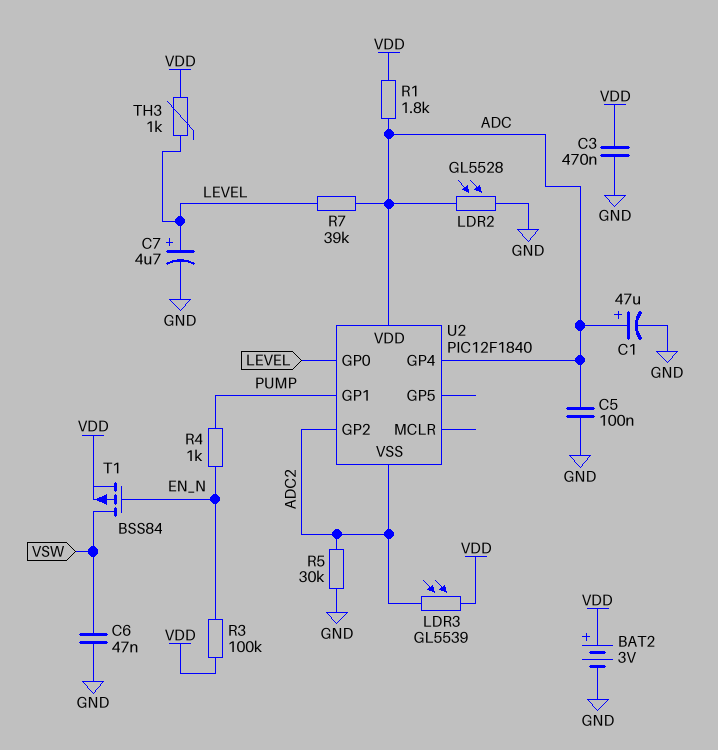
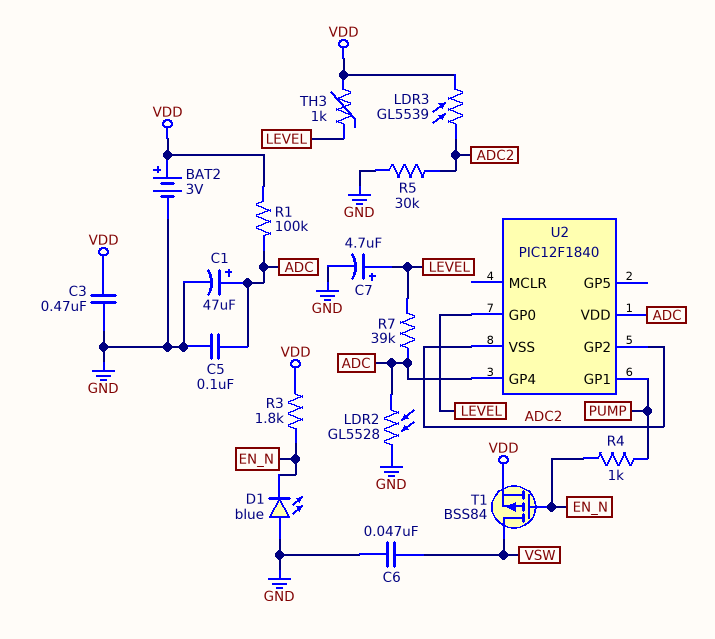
D1: none -> LED blue (A GND, K EN_N)
R1: 1.8k (ADC, VDD) -> 100k (ADC, VDD)
R3: 100k (EN_N, VDD) -> 1.8k (EN_N, VDD)

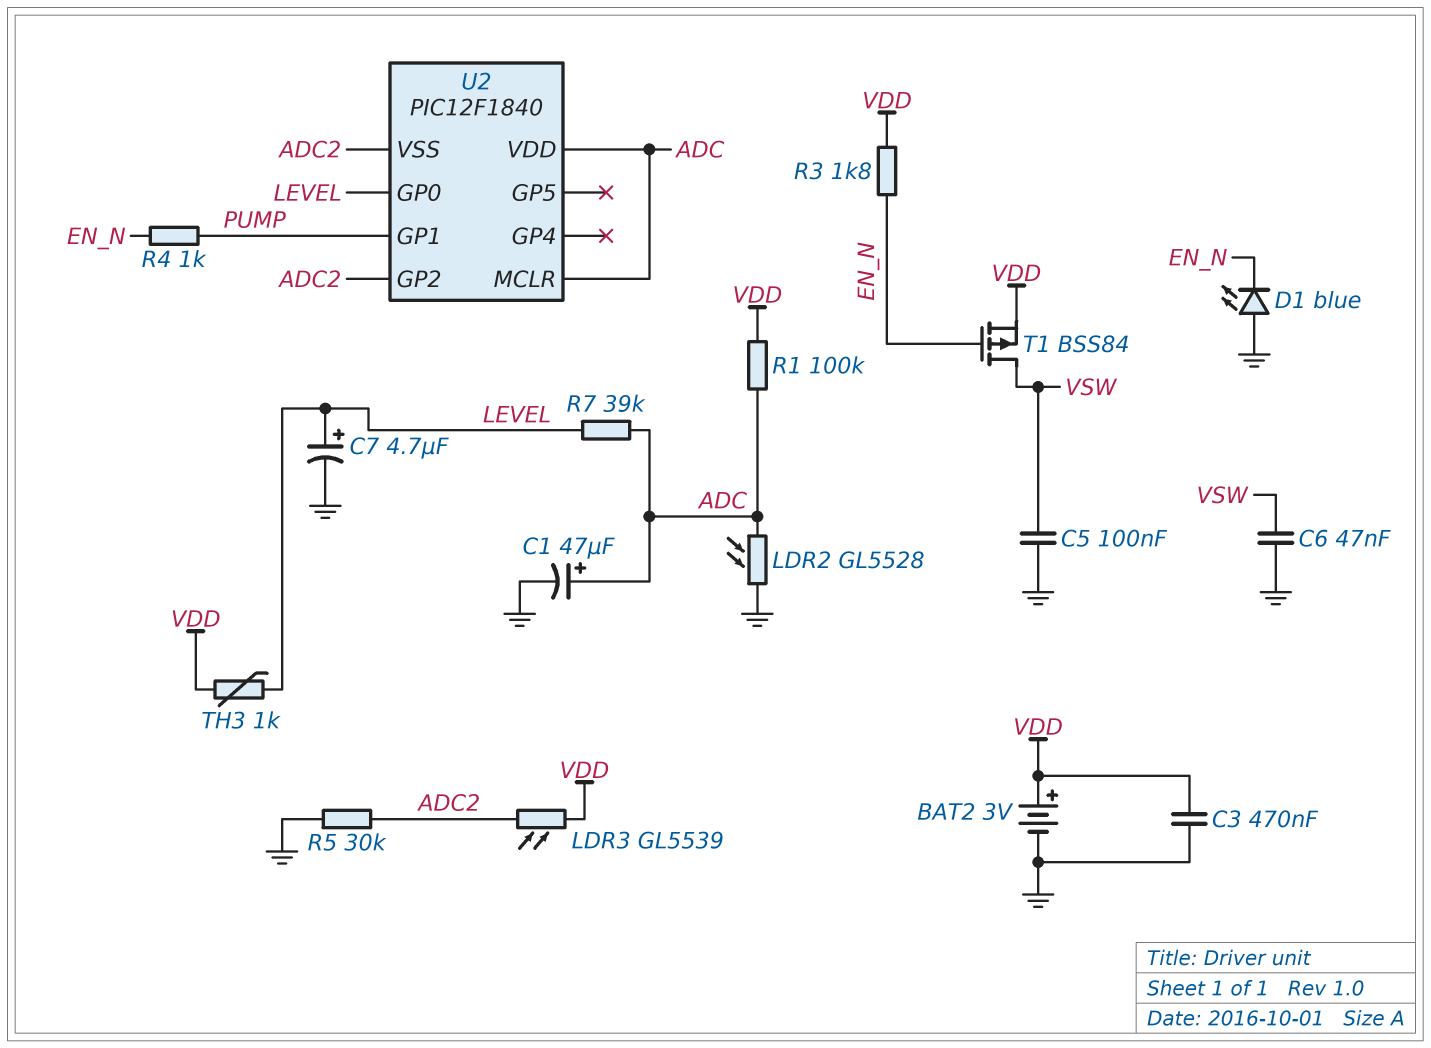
C5: 100nF (ADC, GND) -> 100nF (GND, VSW)
U2 pin GP4: ADC -> none
U2 pin MCLR: none -> ADC

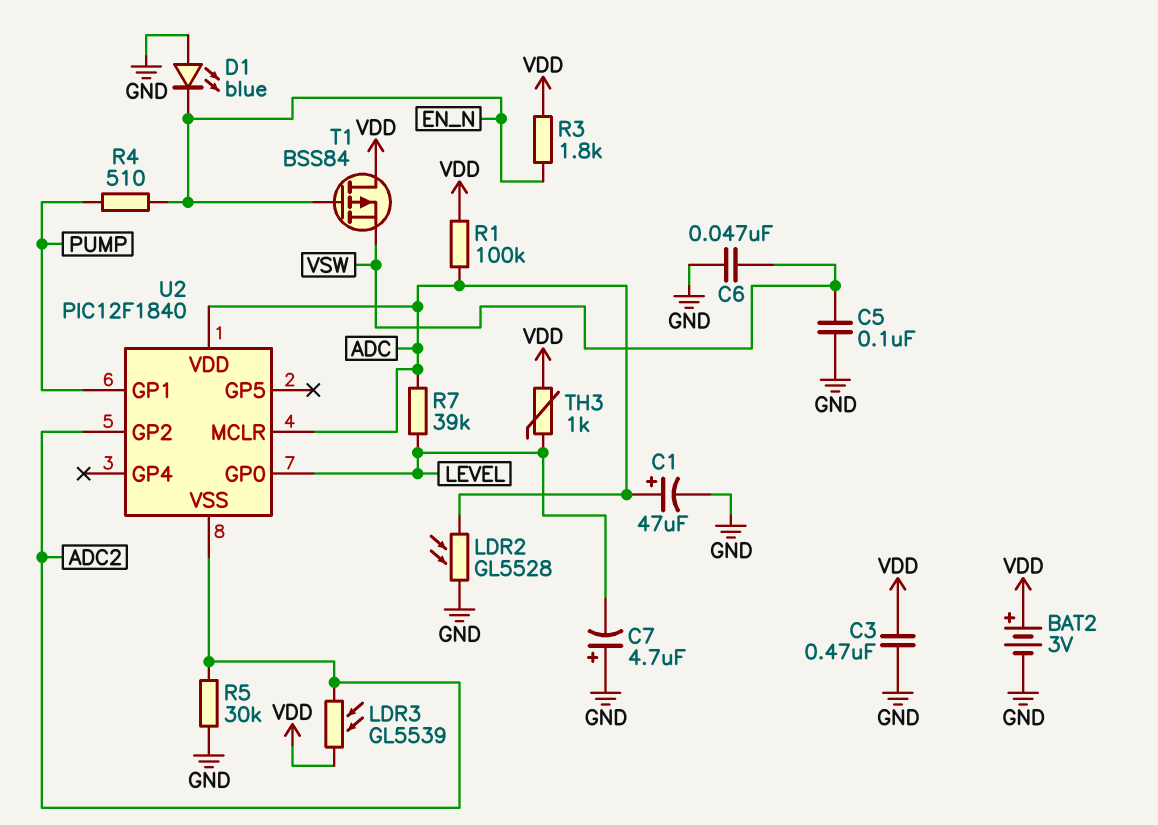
C7: 4.7uF (plus LEVEL, minus GND) -> 4.7uF (plus GND, minus LEVEL)
R4: 1k (EN_N, PUMP) -> 510 (EN_N, PUMP)
T1: PMOS BSS84 (G EN_N, D VSW, S VDD) -> PMOS BSS84 (G EN_N, D VDD, S VSW)

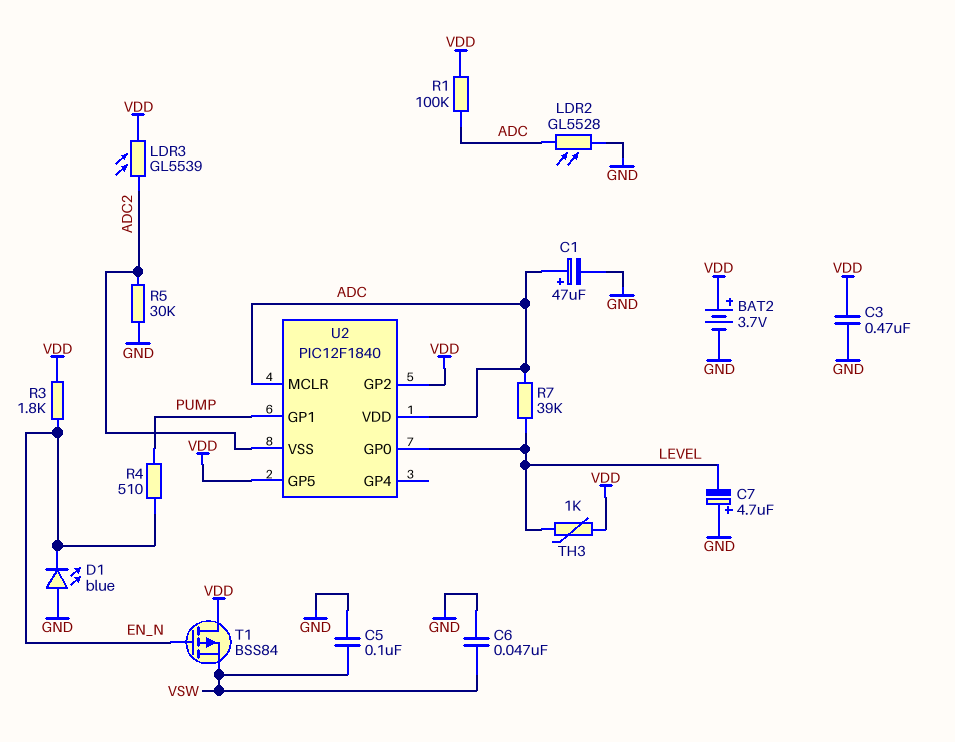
BAT2: 3V (plus VDD, minus GND) -> 3.7V (plus VDD, minus GND)
U2 pin GP2: ADC2 -> VDD
U2 pin GP5: none -> VDD

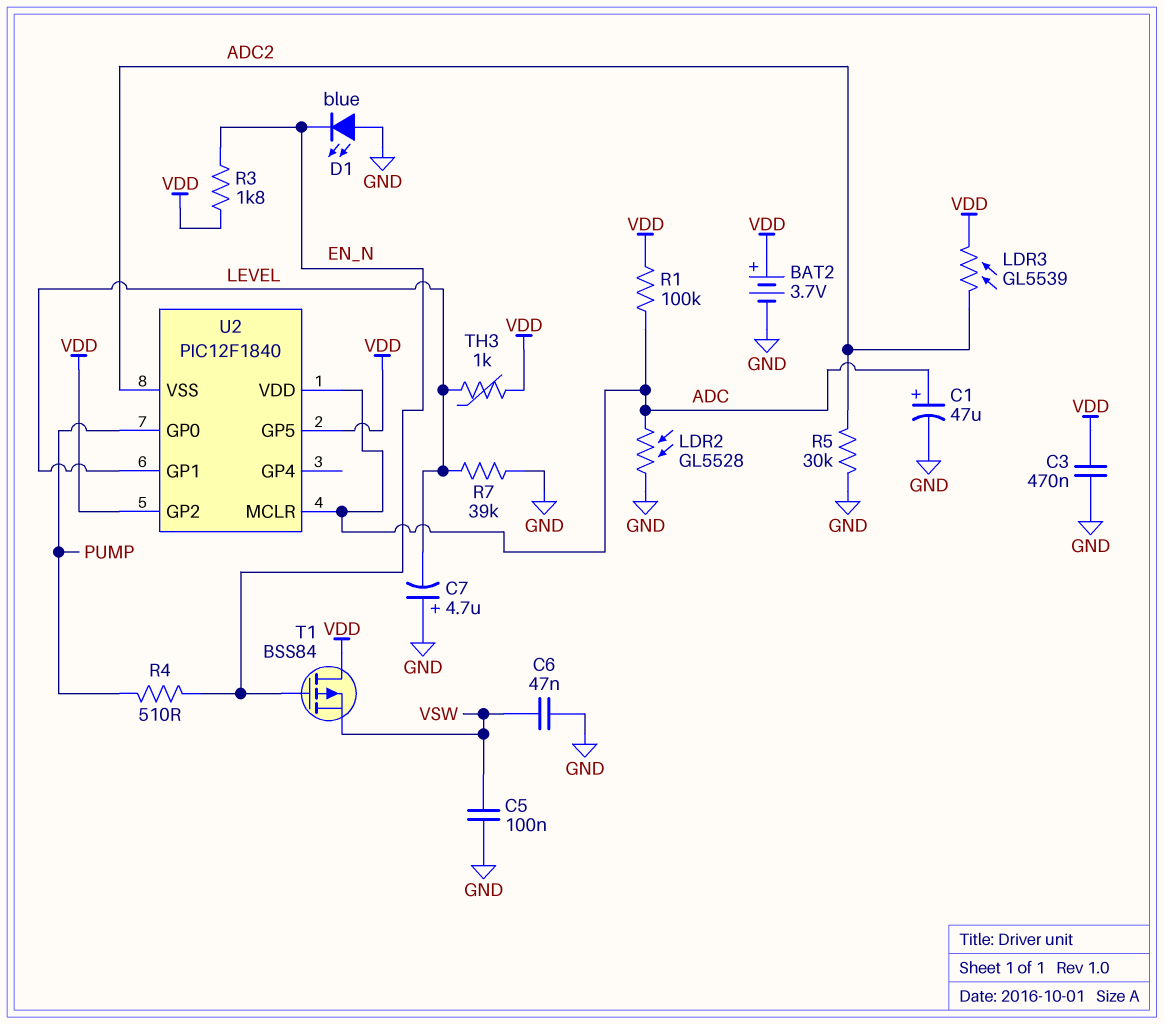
R7: 39k (ADC, LEVEL) -> 39k (GND, LEVEL)
U2 pin GP0: LEVEL -> PUMP
U2 pin GP1: PUMP -> LEVEL

